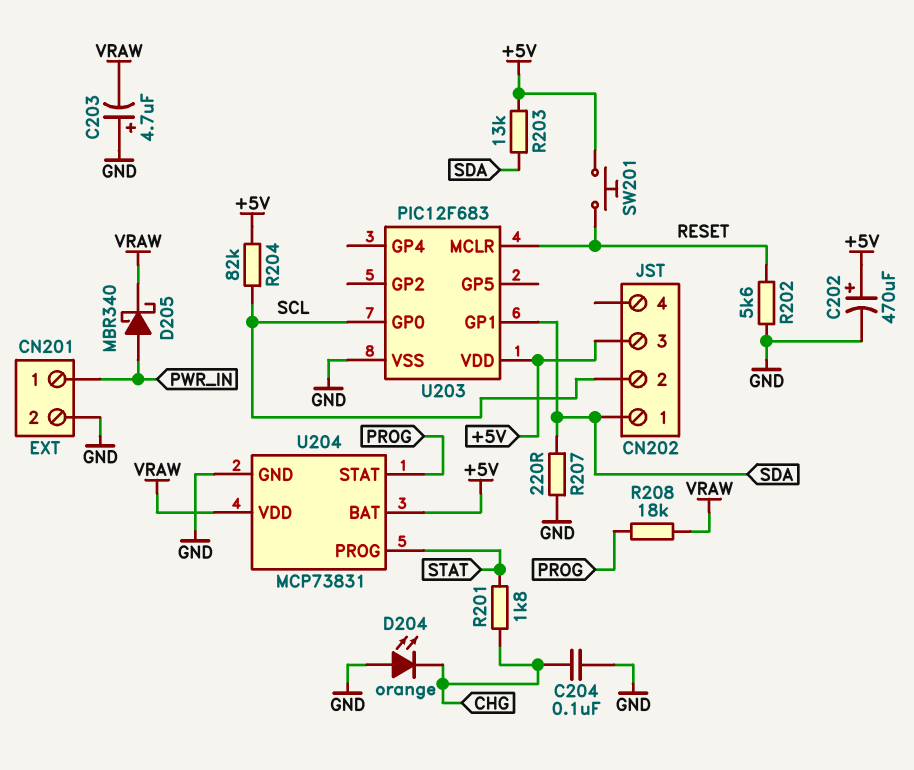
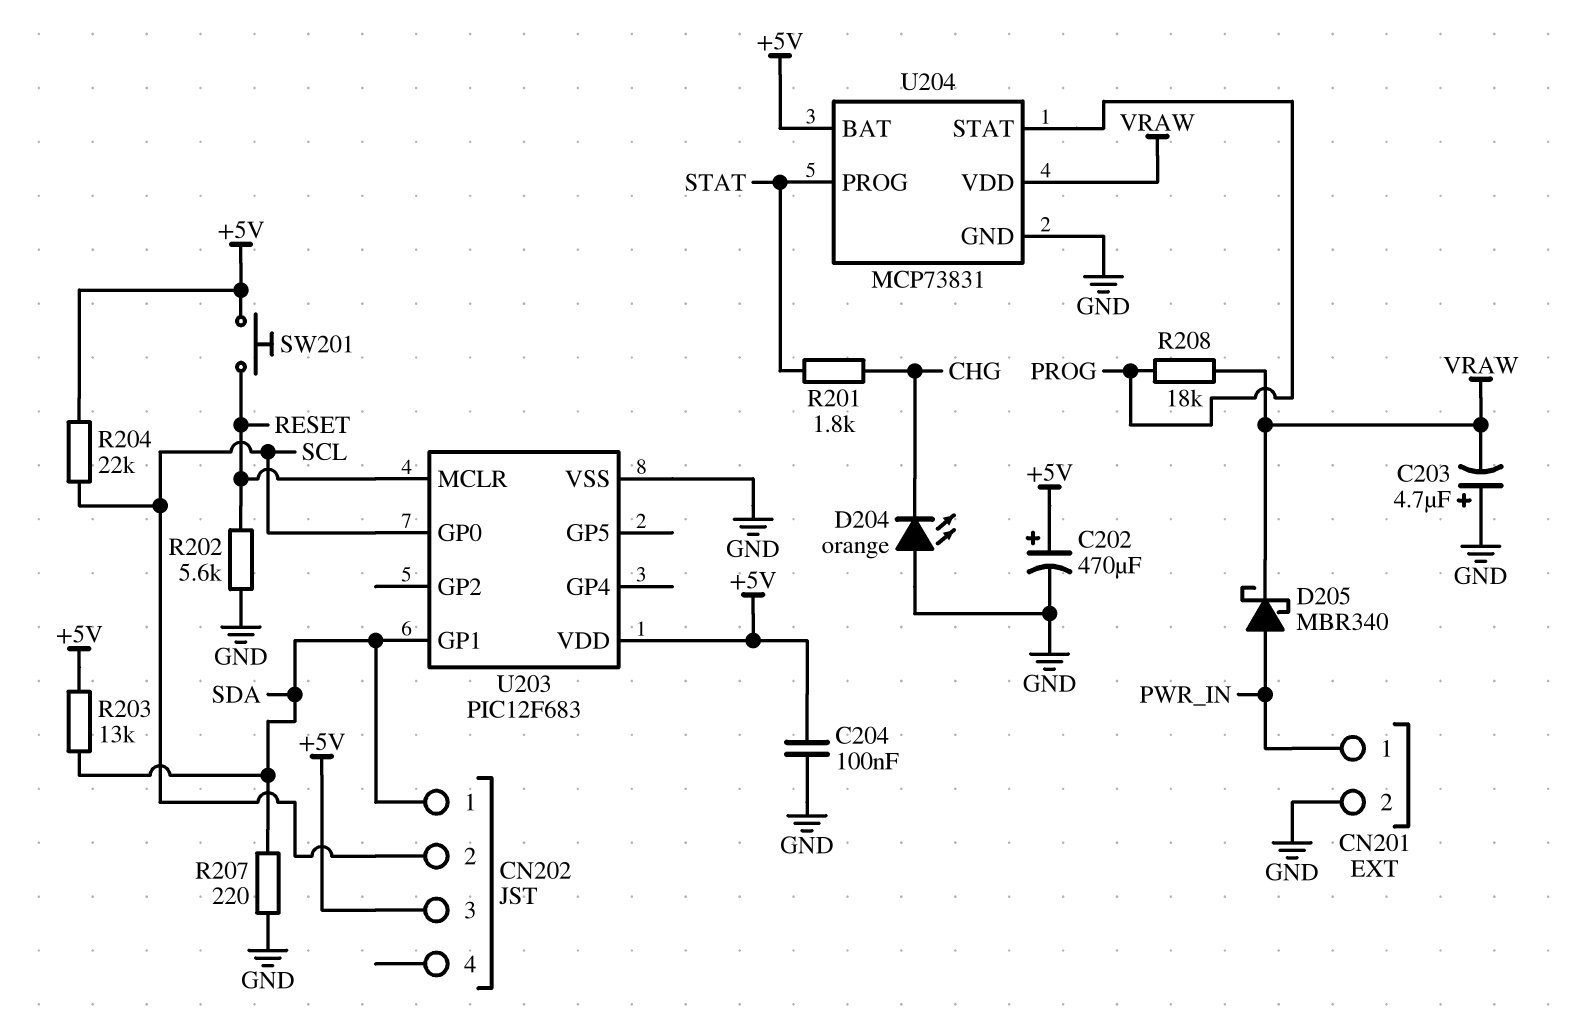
C204: 100nF (CHG, GND) -> 100nF (+5V, GND)
R204: 82k (+5V, SCL) -> 22k (+5V, SCL)

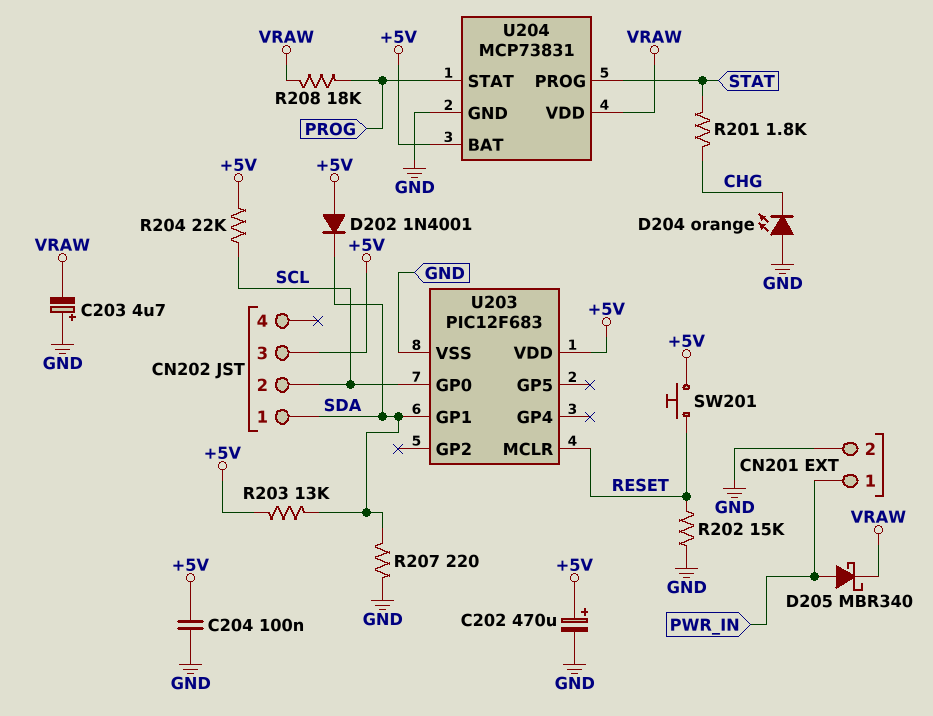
D202: none -> diode 1N4001 (A +5V, K SDA)
R202: 5.6k (GND, RESET) -> 15k (GND, RESET)

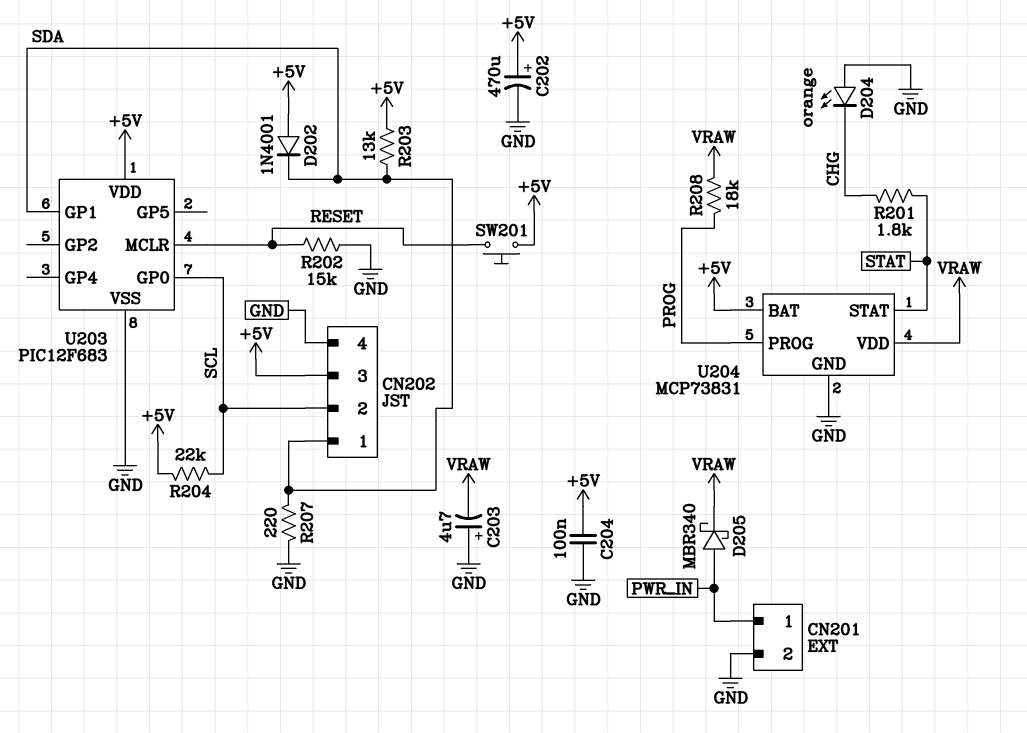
CN202 pin 4: none -> GND
U204 pin PROG: STAT -> PROG
U204 pin STAT: PROG -> STAT

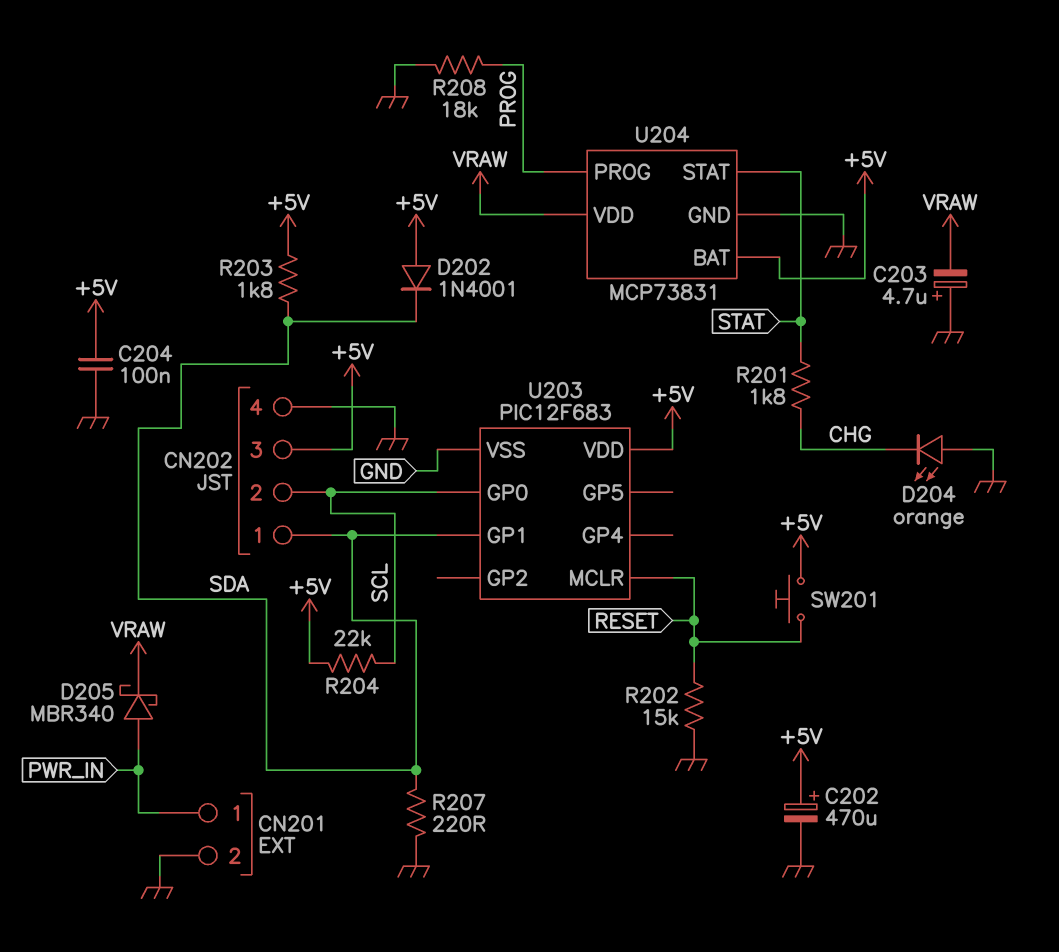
R203: 13k (+5V, SDA) -> 1.8k (+5V, SDA)
R208: 18k (PROG, VRAW) -> 18k (GND, PROG)

